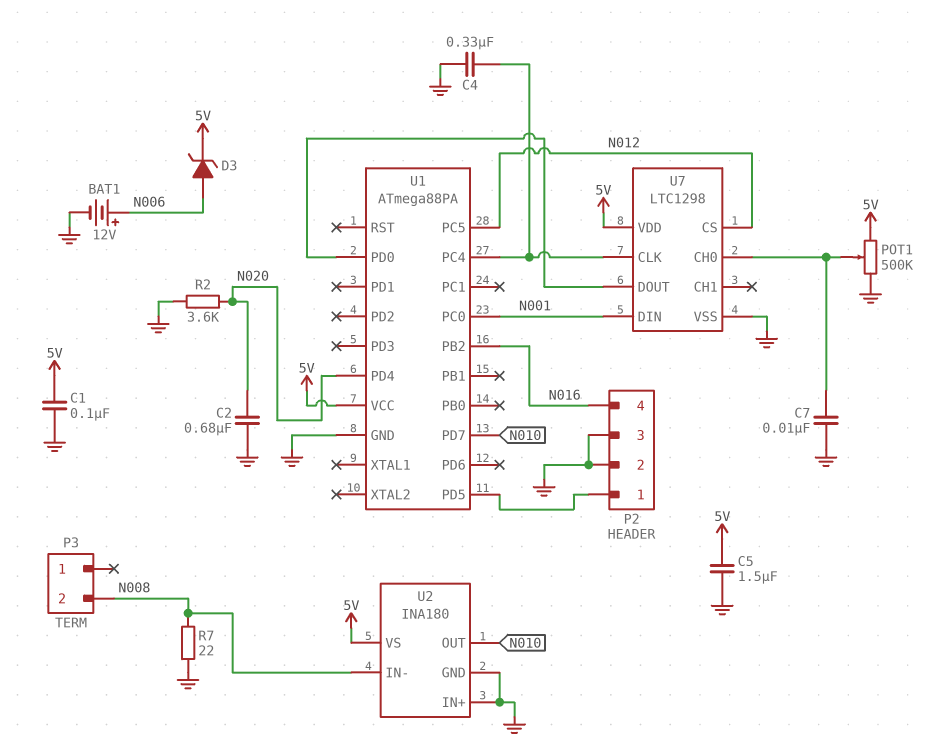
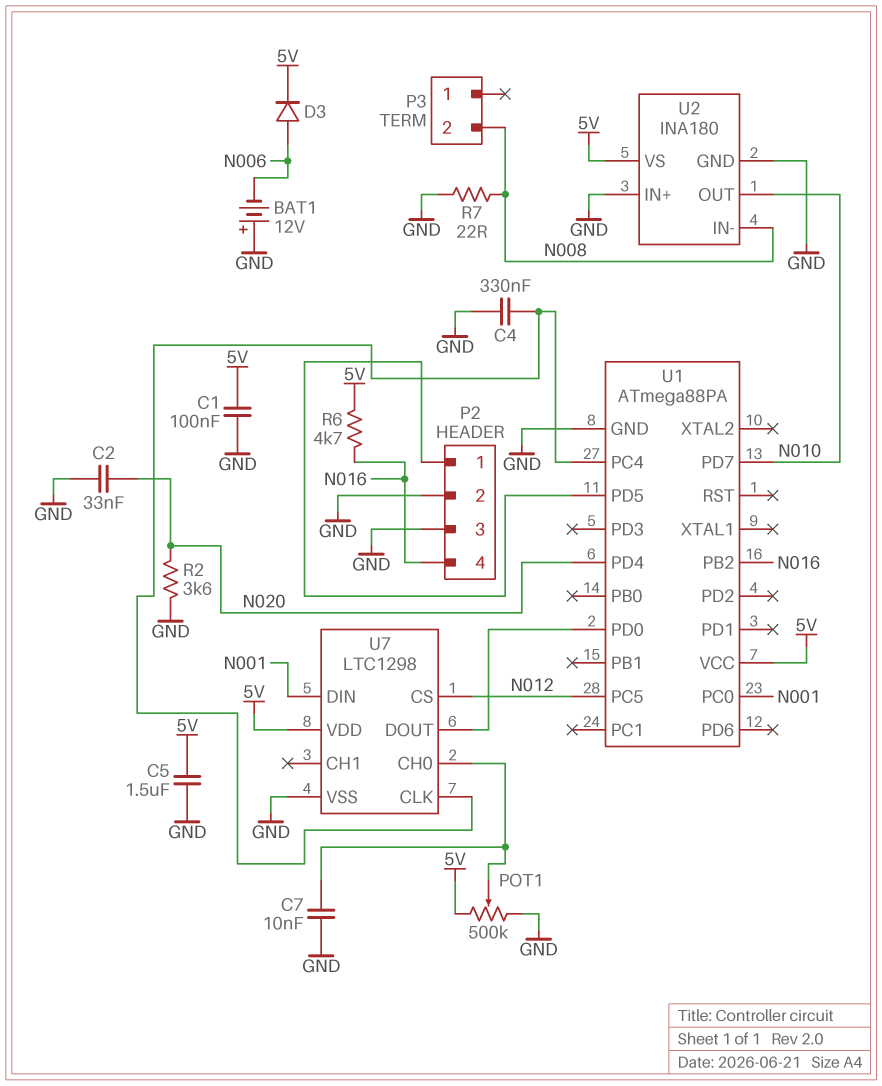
BAT1: 12V (plus N006, minus GND) -> 12V (plus GND, minus N006)
C2: 680nF (GND, N020) -> 33nF (GND, N020)
D3: zener (A N006, K 5V) -> diode (A N006, K 5V)
R6: none -> 4.7k (5V, N016)

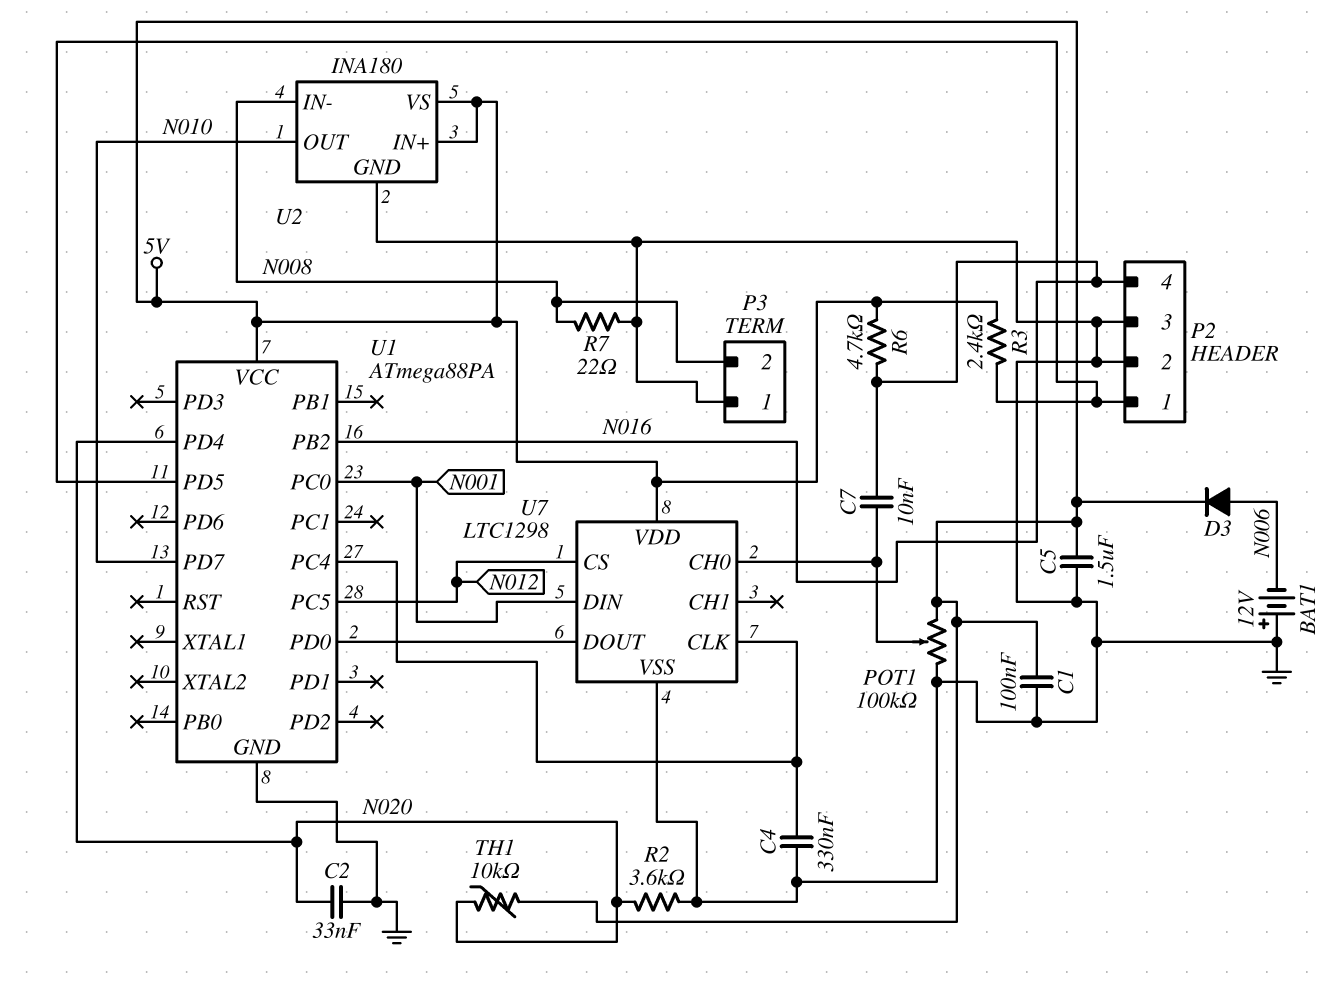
C7: 10nF (GND, U7/CH0) -> 10nF (N016, U7/CH0)
P3 pin 1: none -> GND
POT1: 500k (5V, GND, wiper U7/CH0) -> 100k (5V, GND, wiper U7/CH0)
R3: none -> 2.4k (5V, P2/1)
TH1: none -> 10k (5V, N020)
U2 pin IN+: GND -> 5V

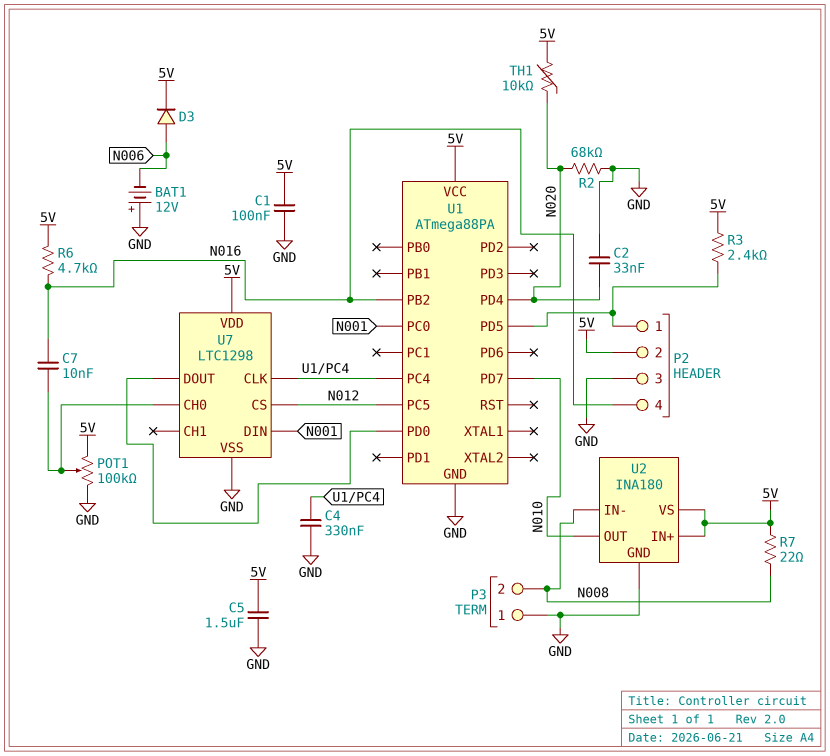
P2 pin 2: GND -> 5V
R2: 3.6k (GND, N020) -> 68k (GND, N020)
R7: 22 (GND, N008) -> 22 (5V, N008)

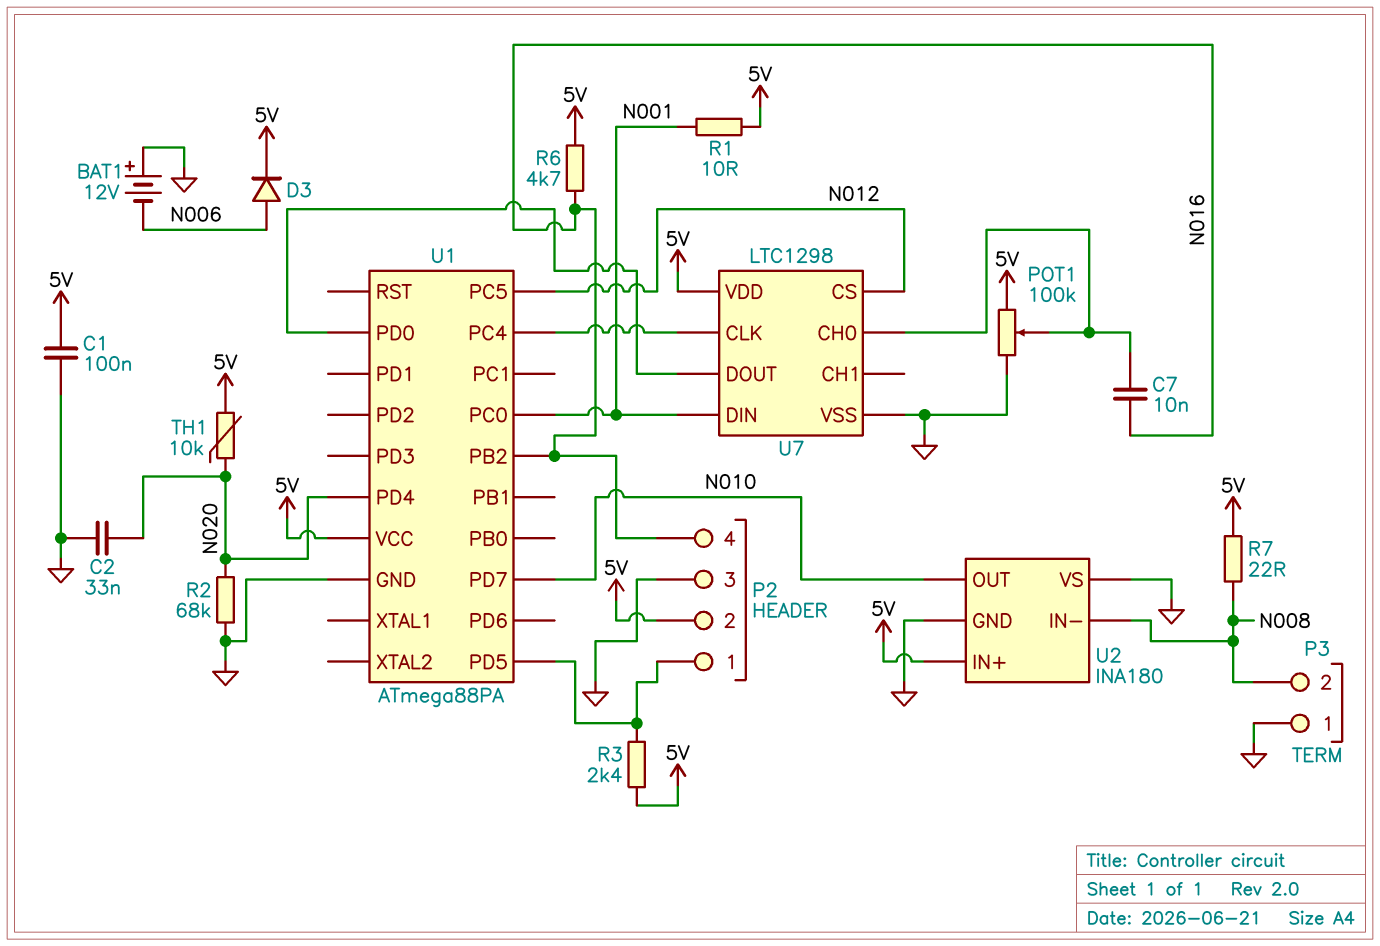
C4: 330nF (GND, U1/PC4) -> none
C5: 1.5uF (5V, GND) -> none
R1: none -> 10 (5V, N001)
U2 pin VS: 5V -> GND

